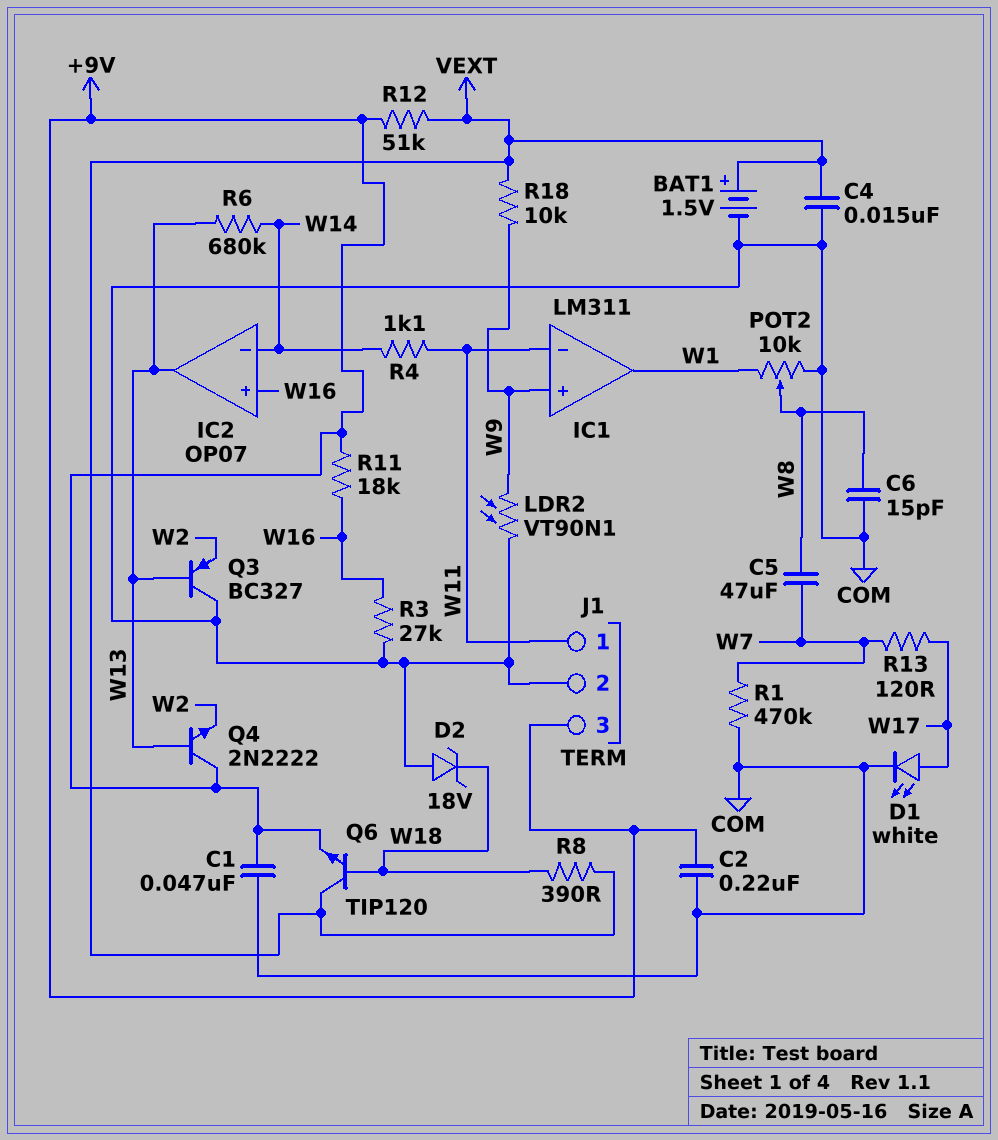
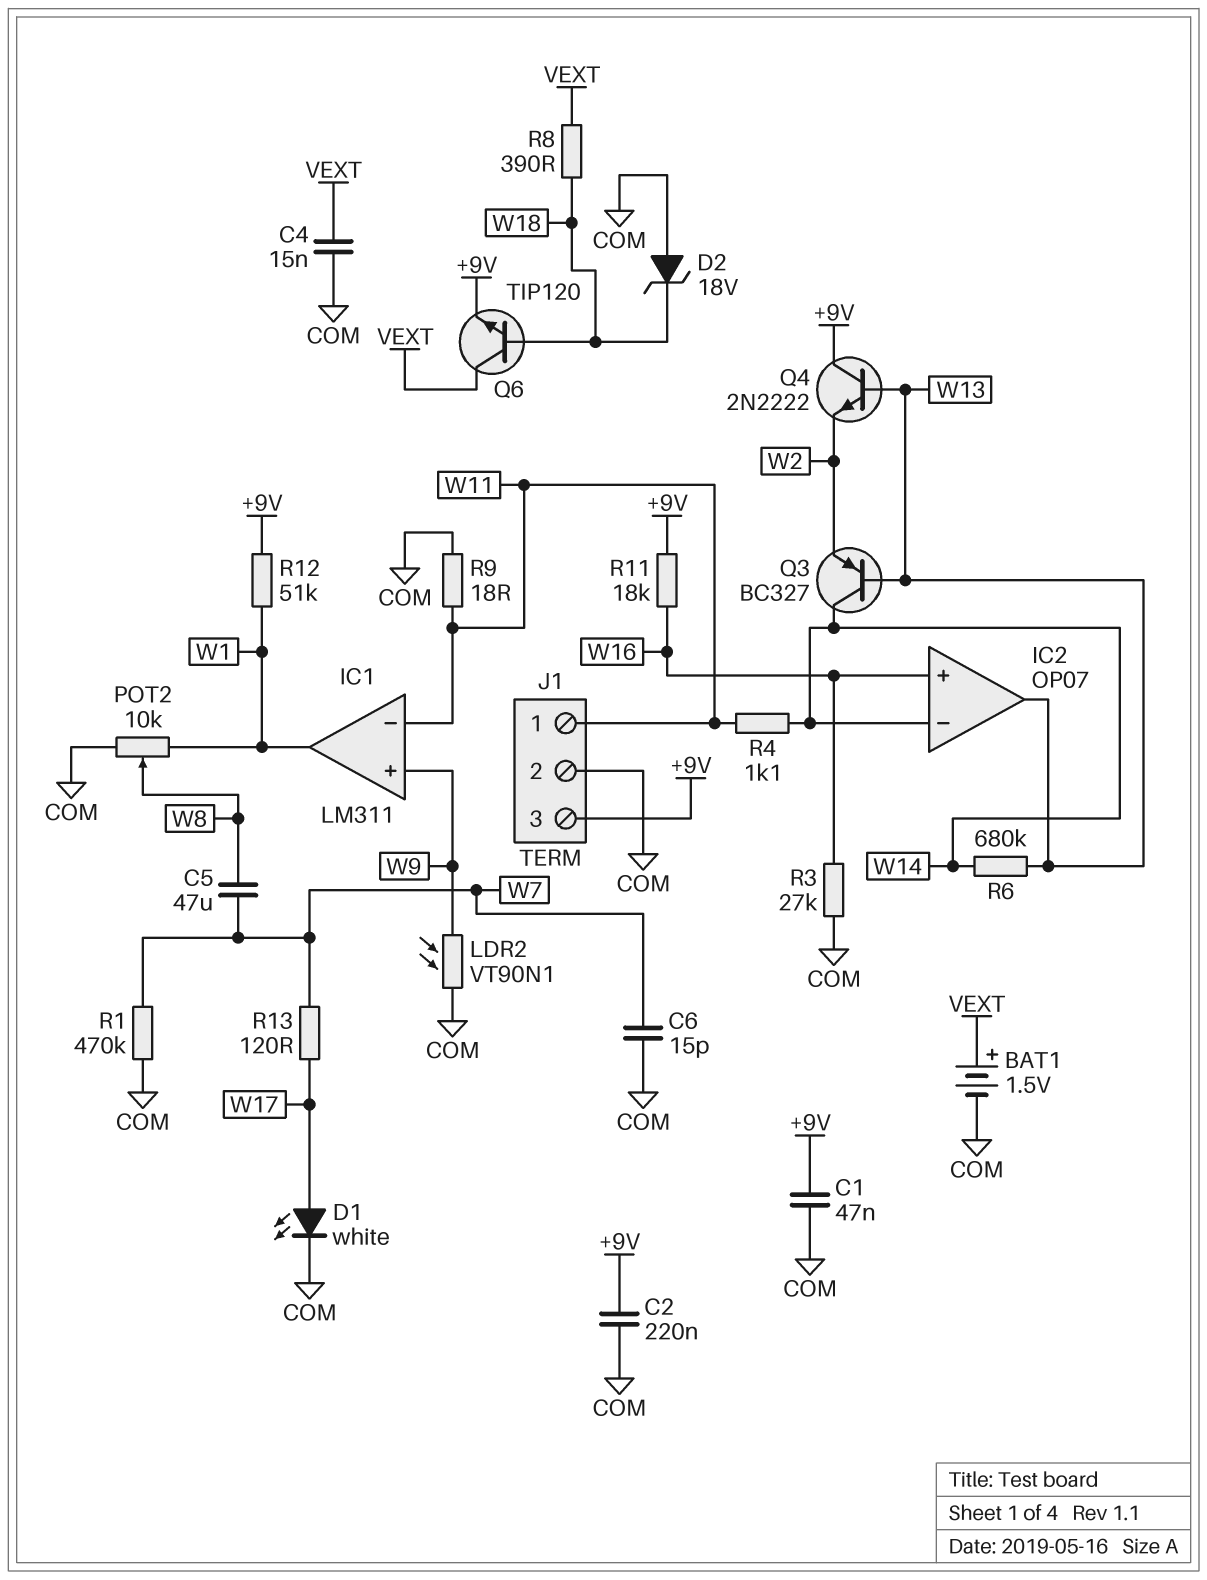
C6: 15pF (COM, W8) -> 15pF (COM, W7)
Q3: PNP BC327 (B W13, C COM, E W2) -> PNP BC327 (B W13, C W14, E W2)
R9: none -> 18 (COM, W11)
R12: 51k (+9V, VEXT) -> 51k (+9V, W1)
R18: 10k (VEXT, W9) -> none

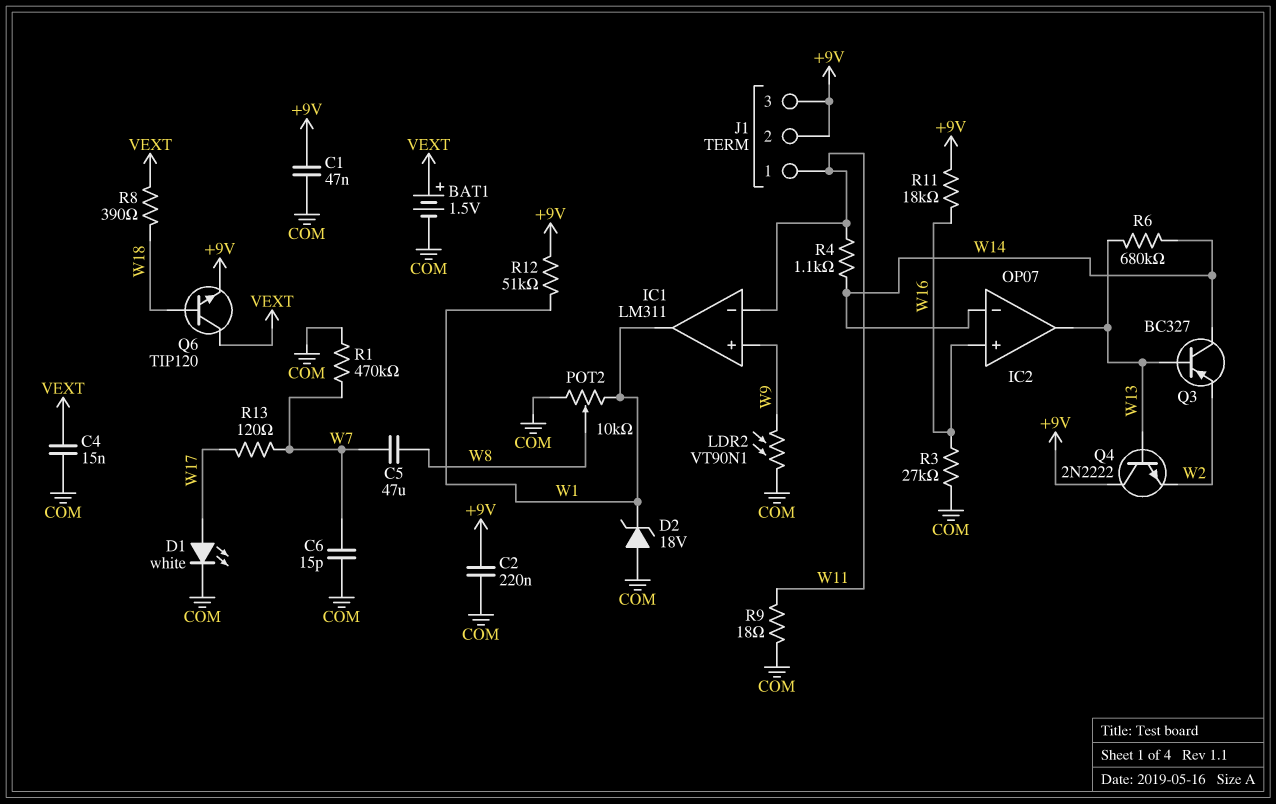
D2: zener 18V (A COM, K W18) -> zener 18V (A COM, K W1)
J1 pin 2: COM -> +9V

